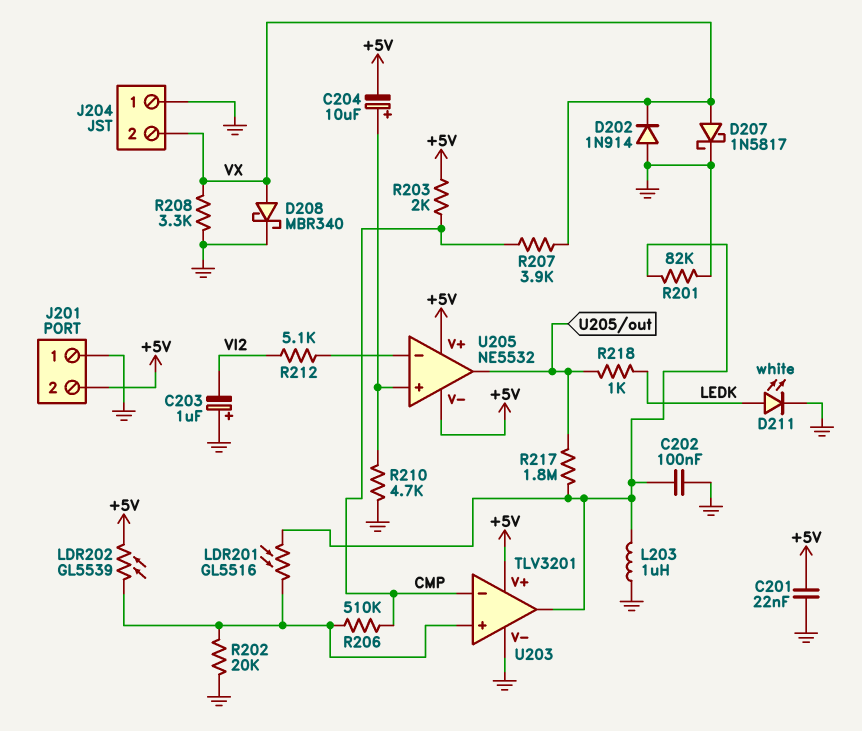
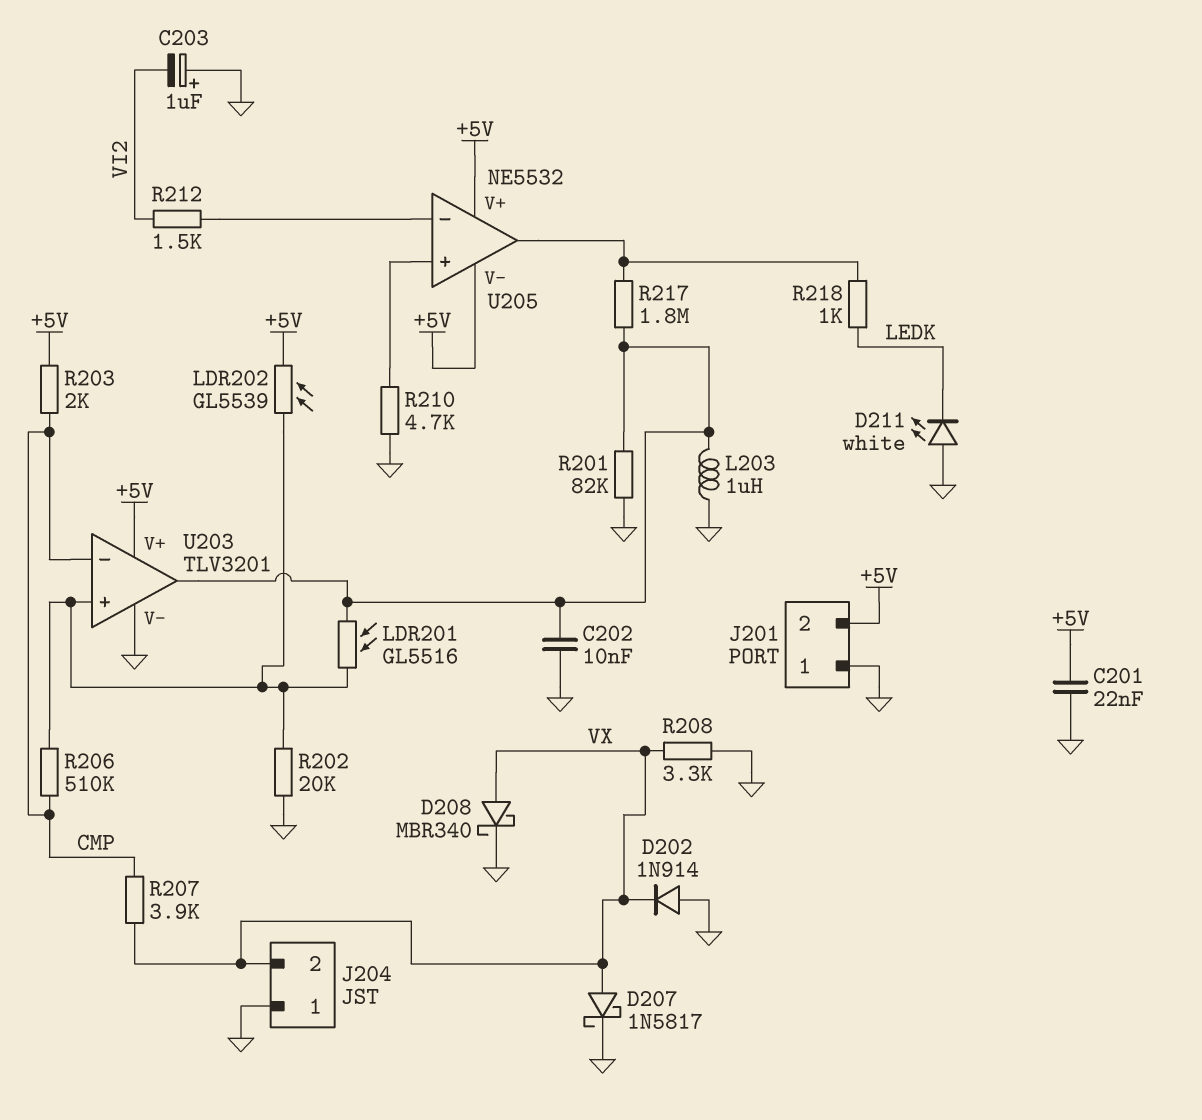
C202: 100nF (GND, U203/out) -> 10nF (GND, U203/out)
C204: 10uF (plus U205/in+, minus +5V) -> none
D211: LED white (A LEDK, K GND) -> LED white (A GND, K LEDK)
R212: 5.1k (U205/in-, VI2) -> 1.5k (U205/in-, VI2)

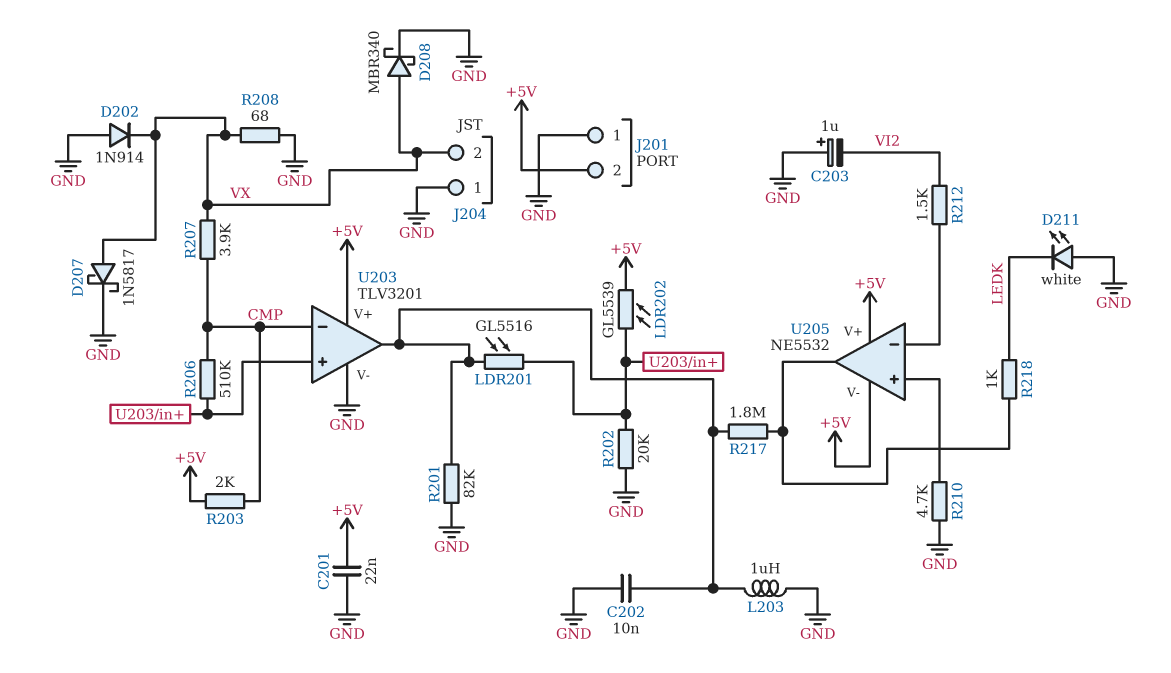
R208: 3.3k (GND, VX) -> 68 (GND, VX)

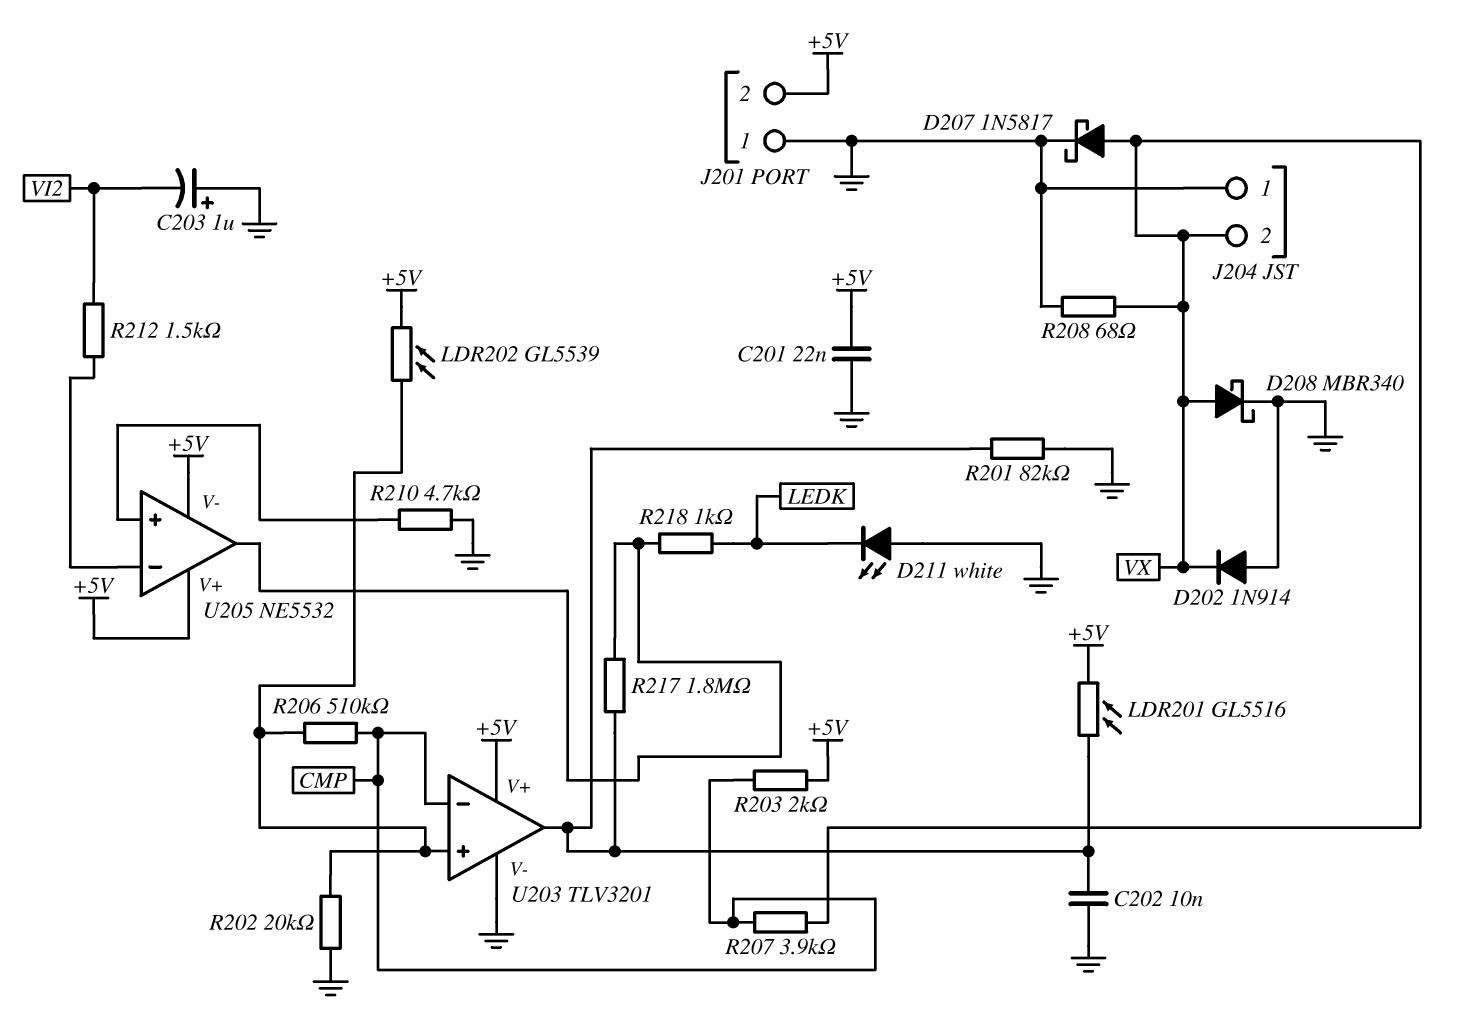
L203: 1uH (GND, U203/out) -> none
LDR201: GL5516 (U203/in+, U203/out) -> GL5516 (+5V, U203/out)

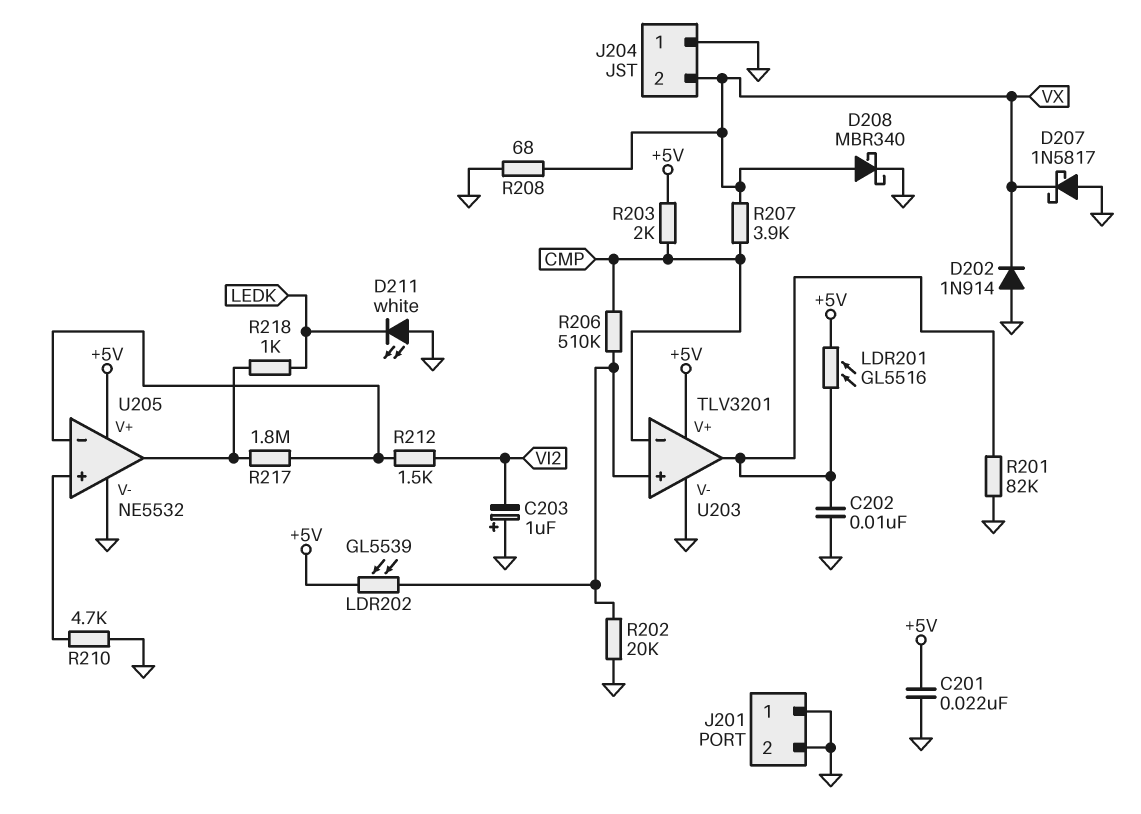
D207: schottky 1N5817 (A VX, K GND) -> schottky 1N5817 (A GND, K VX)
J201 pin 2: +5V -> GND
R217: 1.8M (U203/out, U205/out) -> 1.8M (U205/in-, U205/out)
U205 pin V-: +5V -> GND

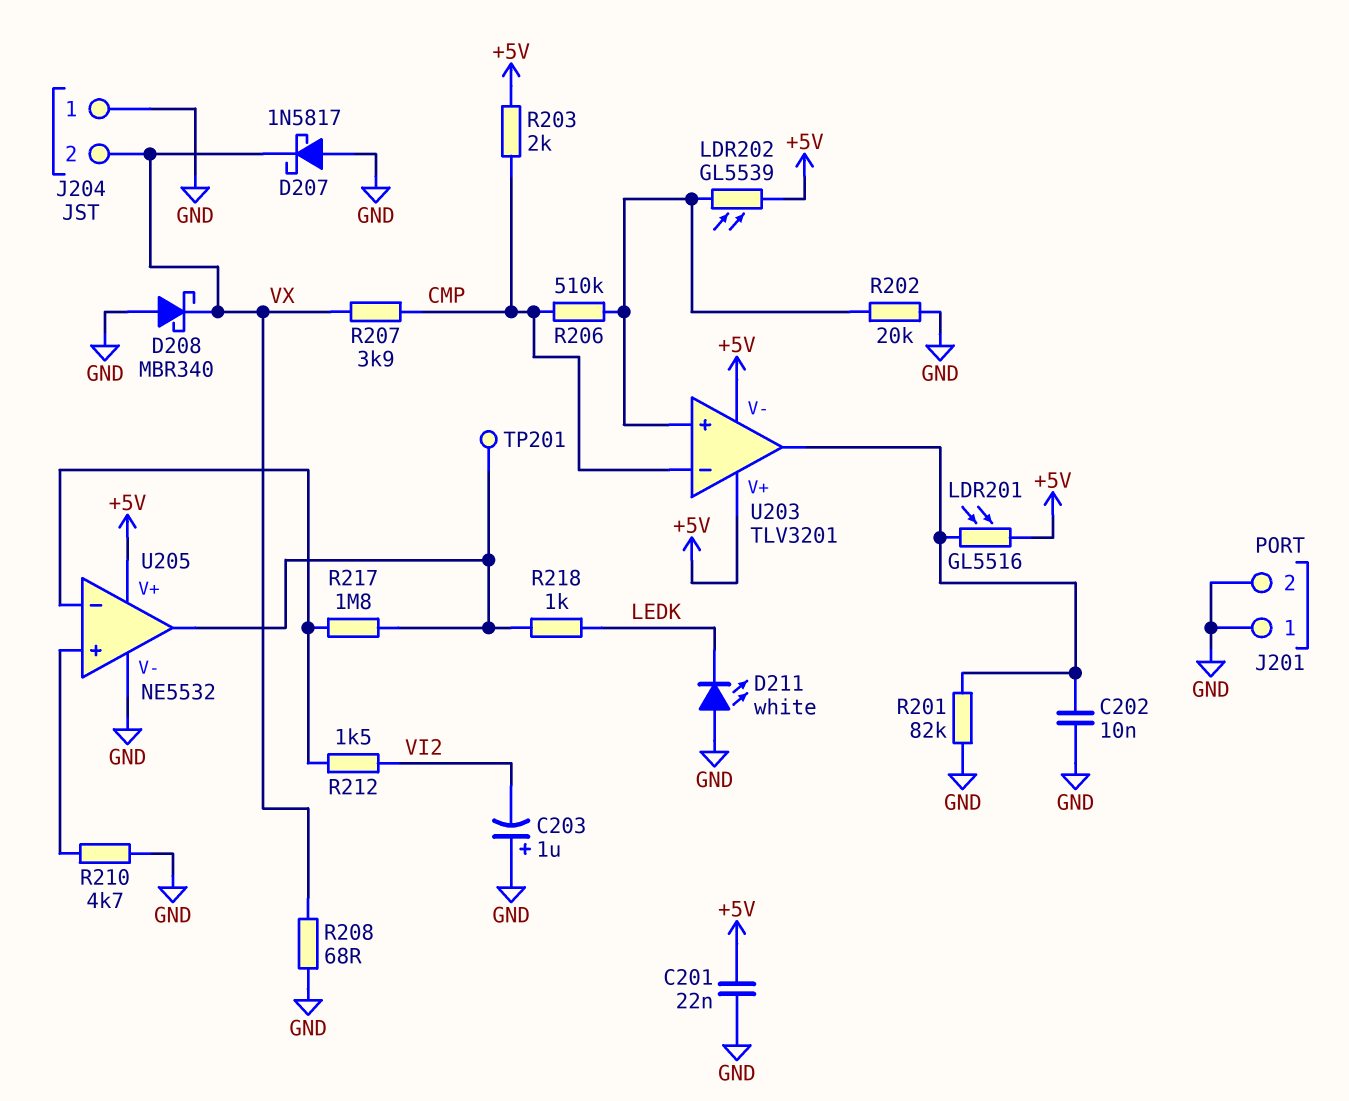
D202: diode 1N914 (A GND, K VX) -> none
D208: schottky MBR340 (A VX, K GND) -> schottky MBR340 (A GND, K VX)
TP201: none -> test point (U205/out)
U203 pin V-: GND -> +5V

